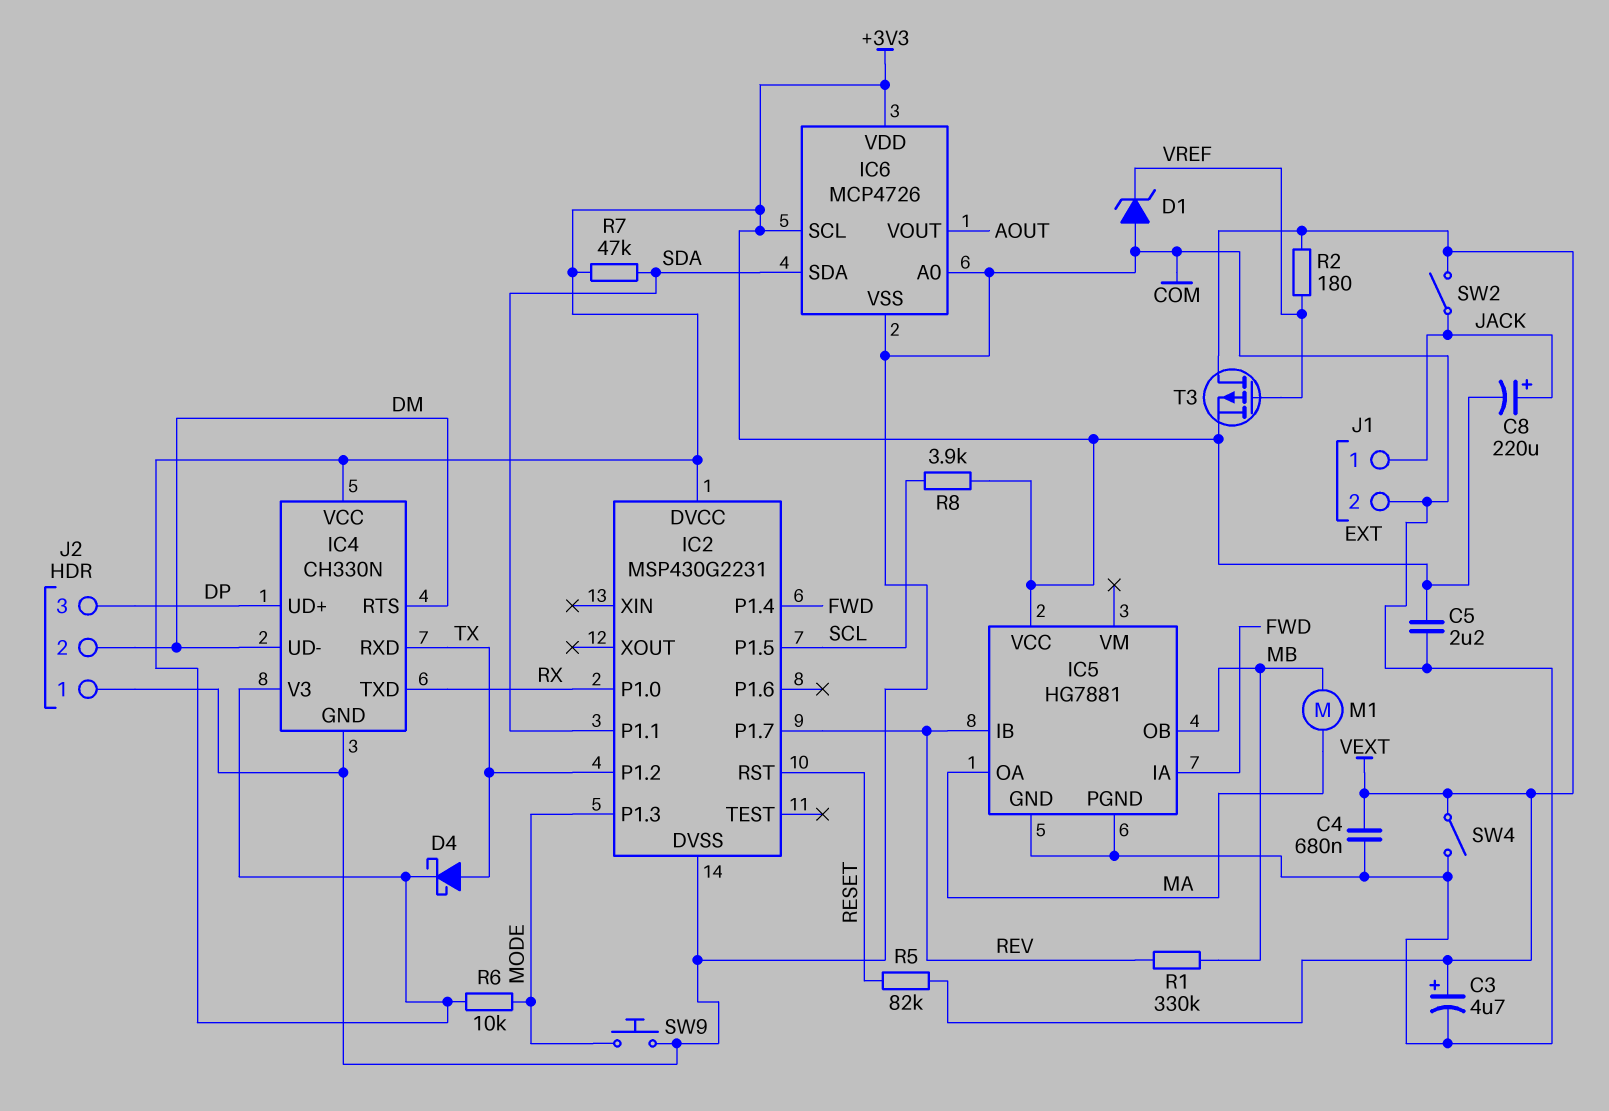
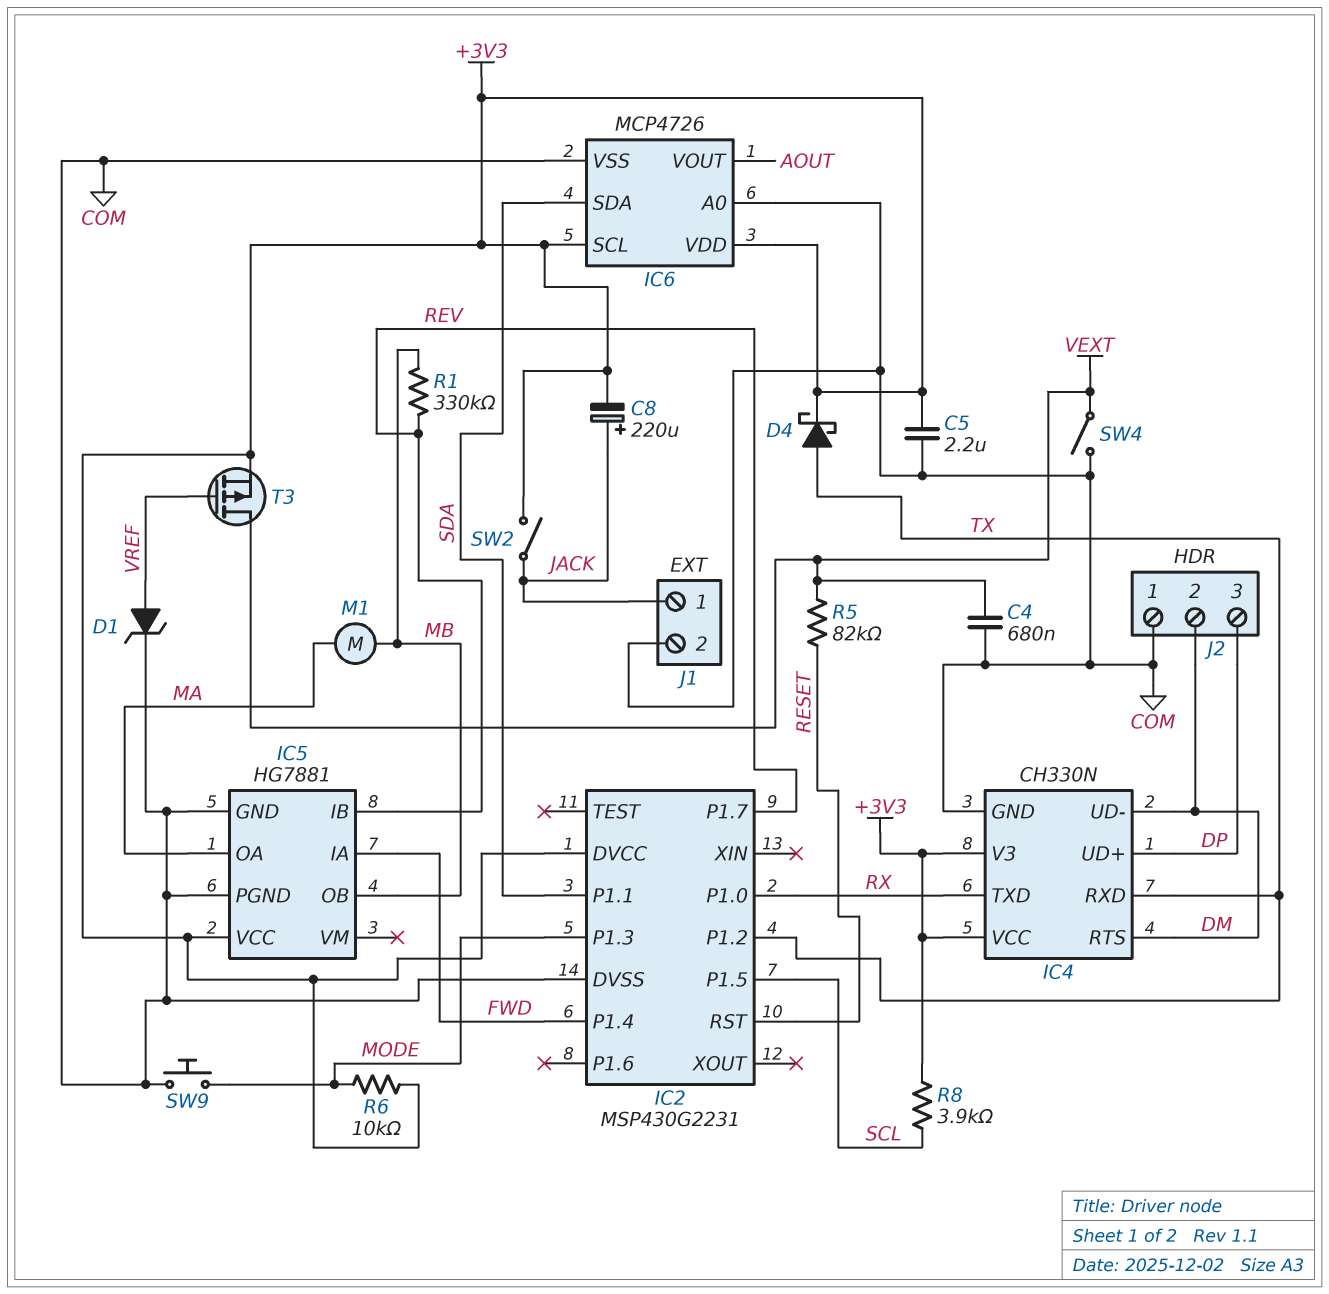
C3: 4.7uF (plus VEXT, minus COM) -> none
D1: zener (A COM, K VREF) -> zener (A VREF, K COM)
R2: 180 (VEXT, VREF) -> none
R7: 47k (+3V3, SDA) -> none
SW2: switch (JACK, VEXT) -> switch (+3V3, JACK)

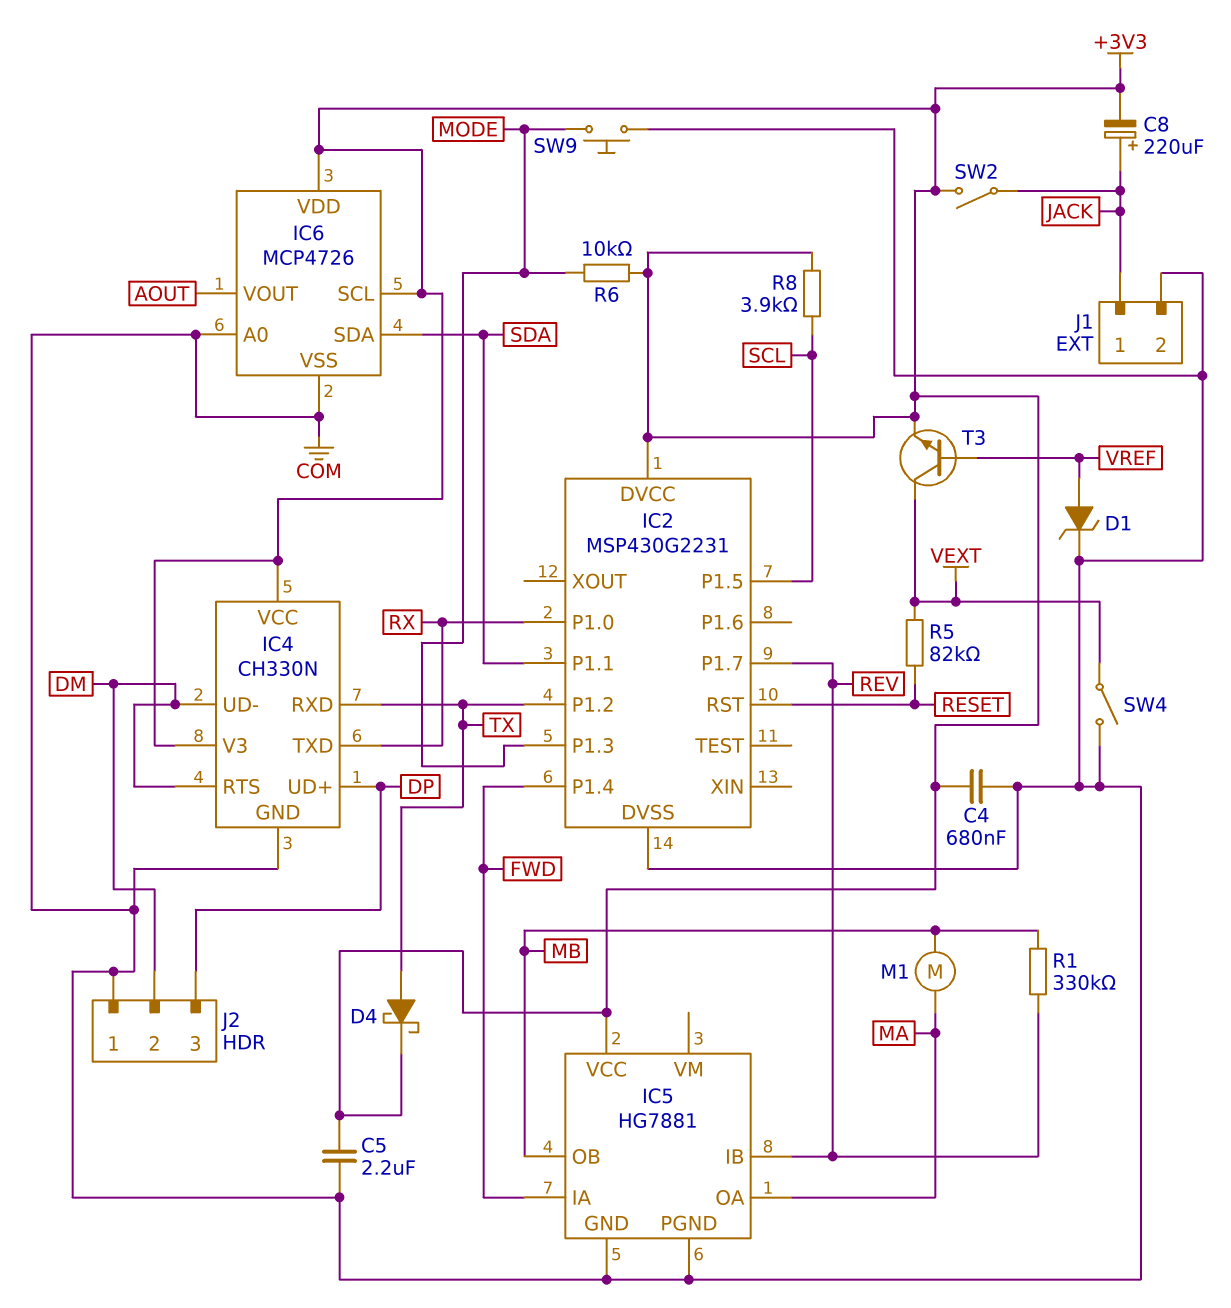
C4: 680nF (COM, VEXT) -> 680nF (+3V3, COM)
T3: PMOS (G VREF, D VEXT, S +3V3) -> NPN (B VREF, C VEXT, E +3V3)

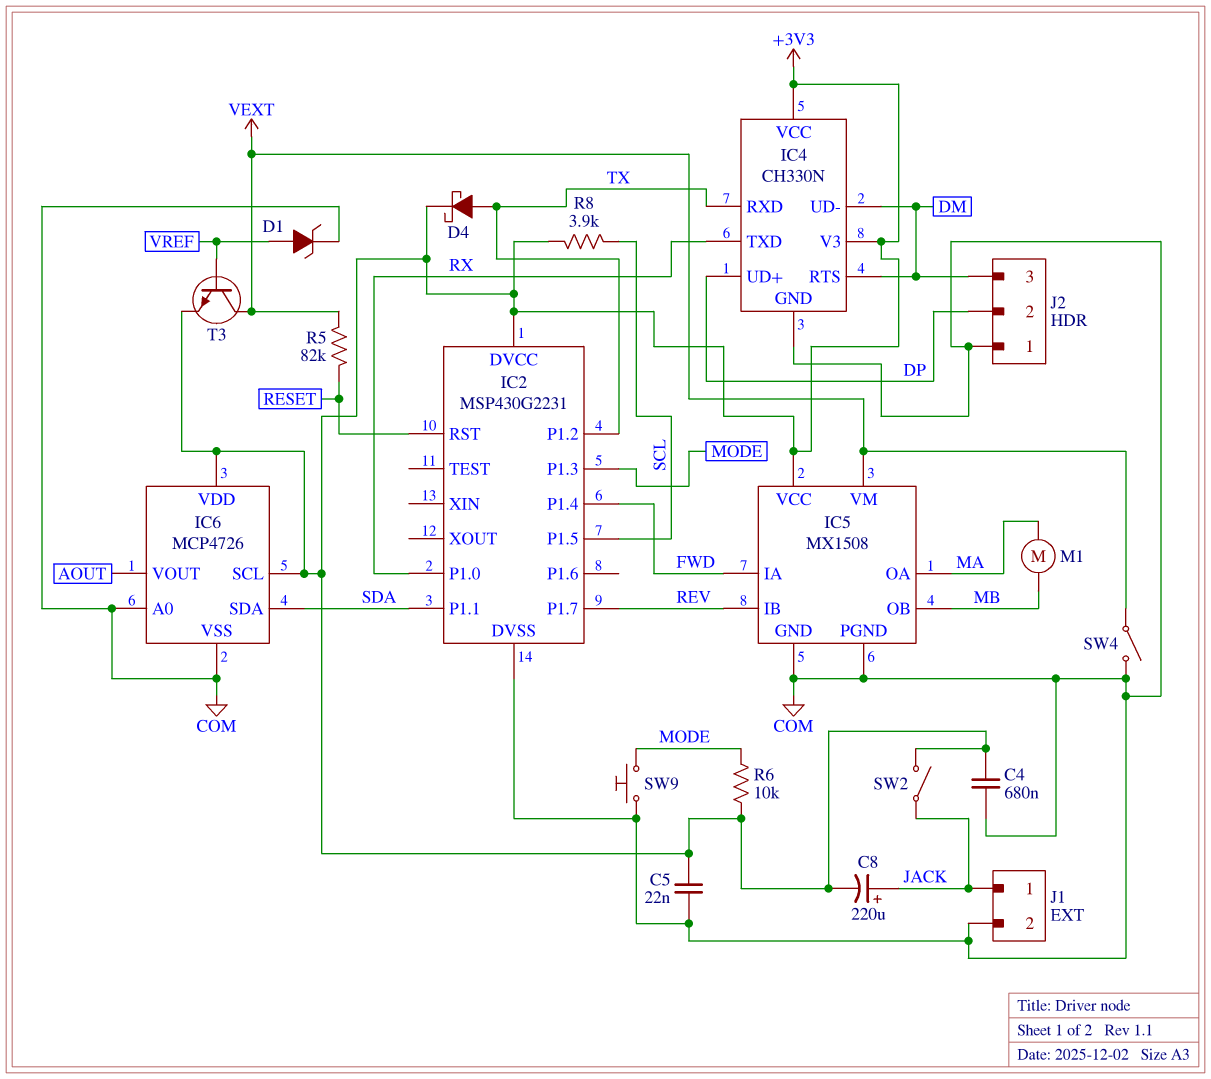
C5: 2.2uF (+3V3, COM) -> 22nF (+3V3, COM)
IC5: HG7881 -> MX1508
IC5 pin VM: none -> VEXT
J2 pin 2: DM -> DP
J2 pin 3: DP -> DM
R1: 330k (MB, REV) -> none

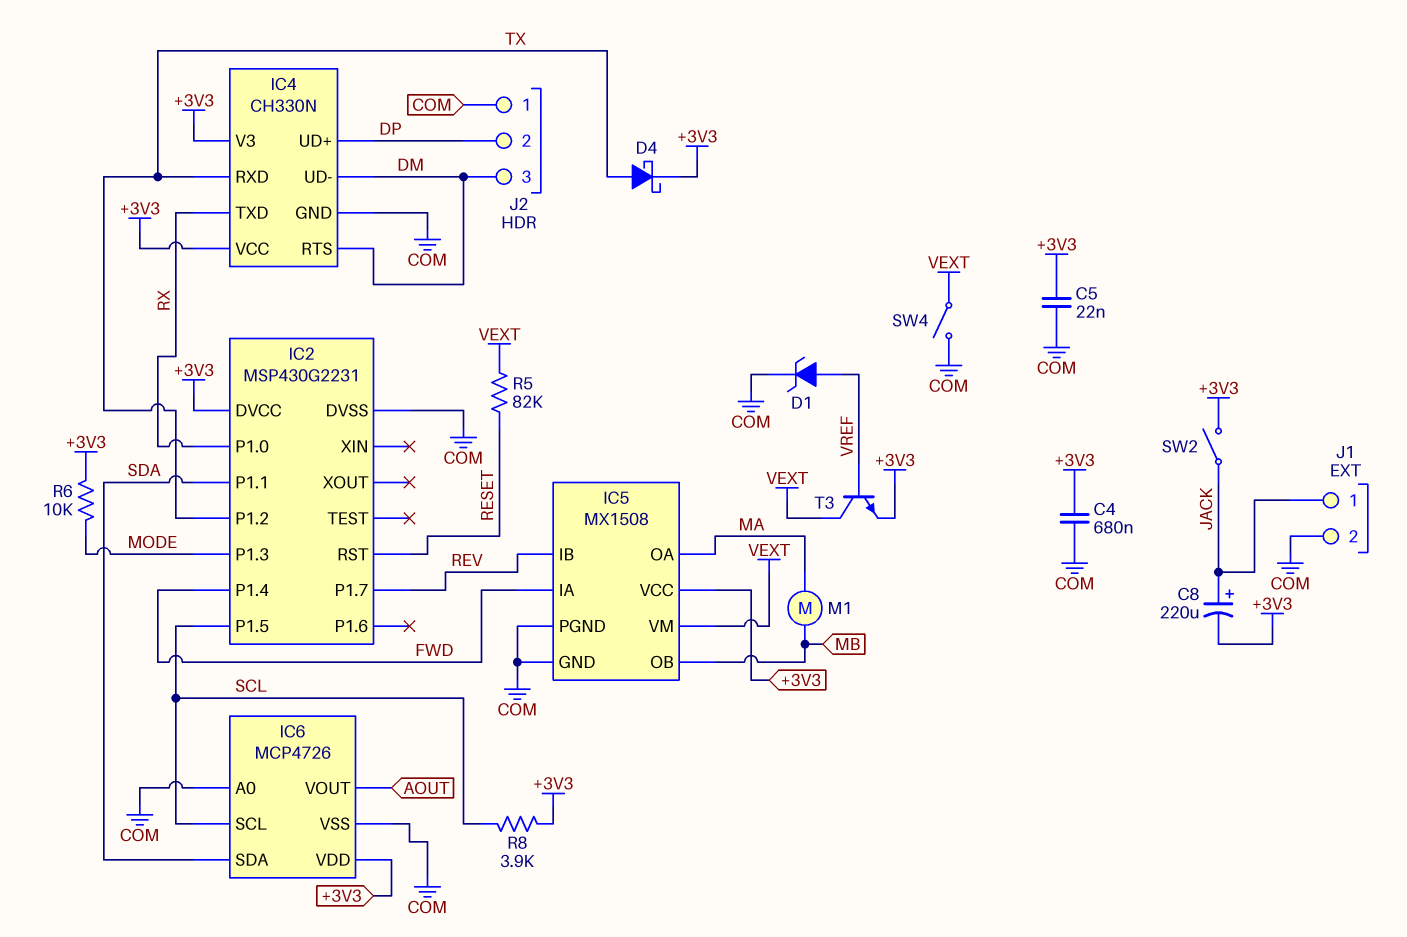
IC6 pin SCL: +3V3 -> SCL
SW9: button (COM, MODE) -> none

